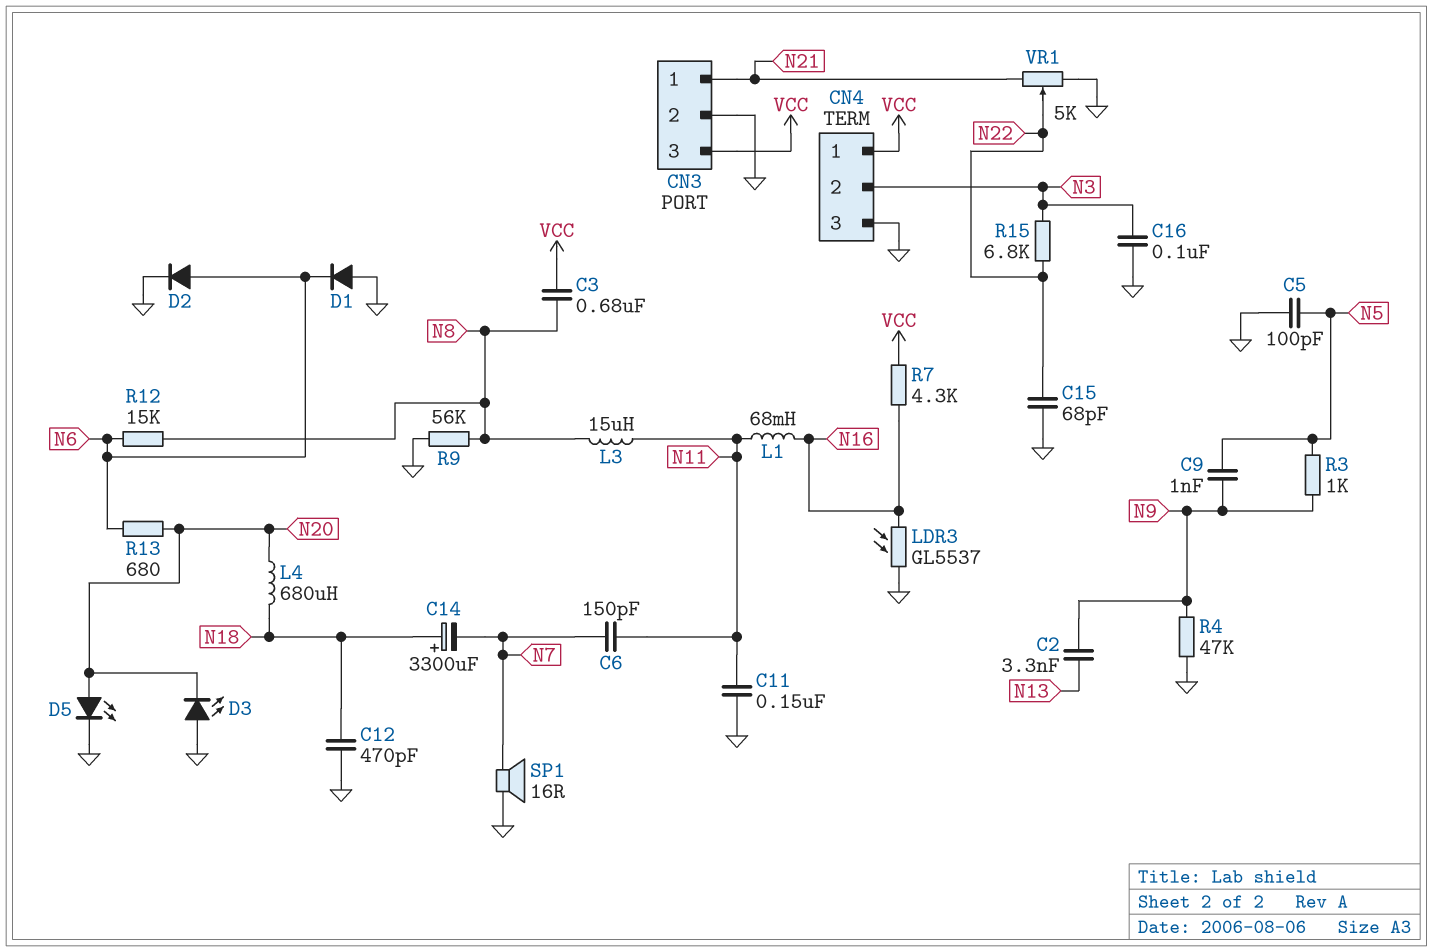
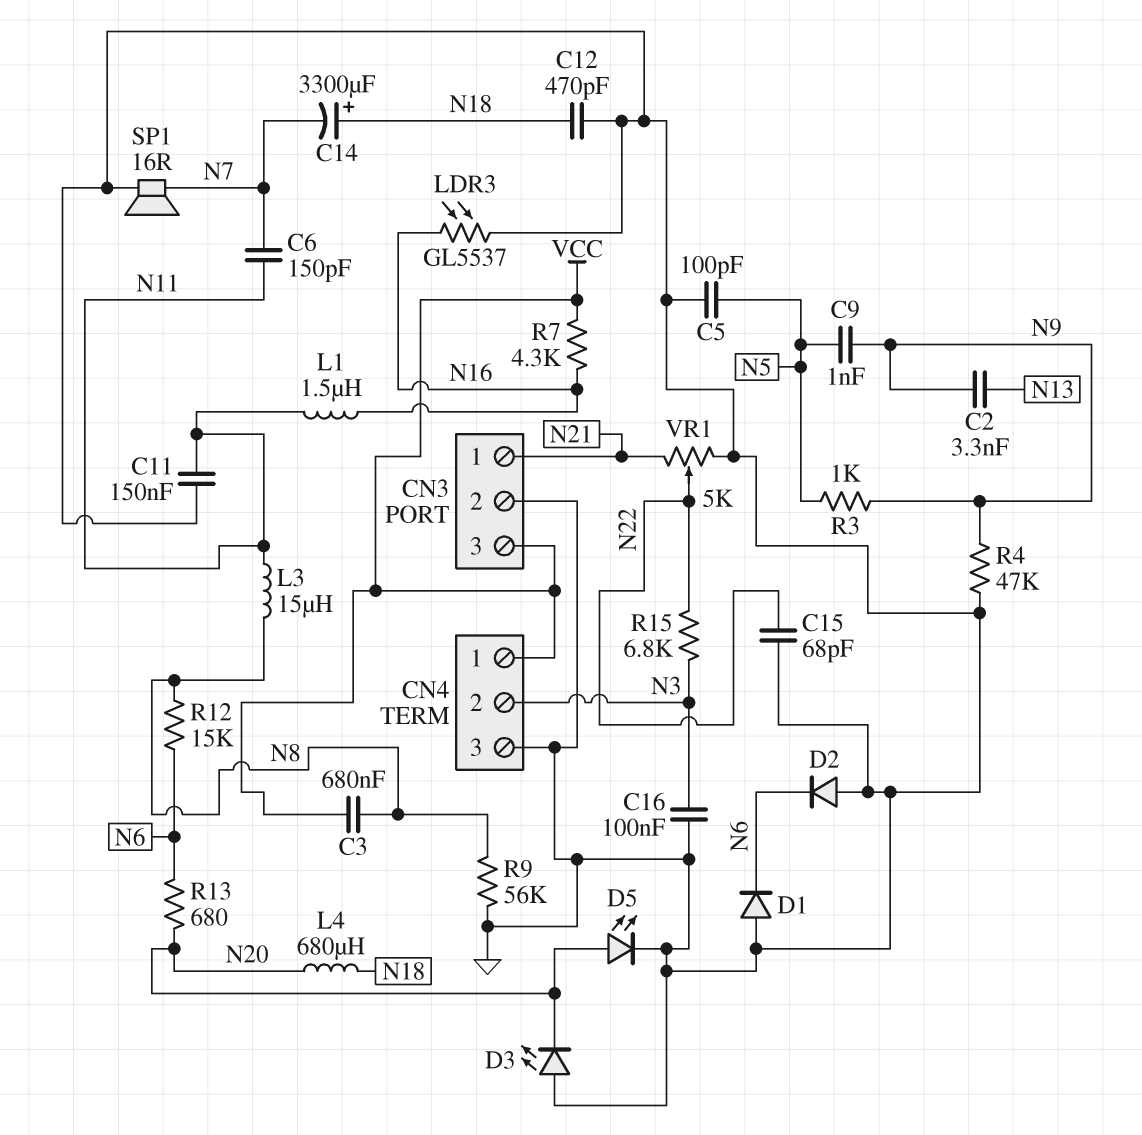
D2: diode (A N6, K GND) -> diode (A GND, K N6)
L1: 68mH (N11, N16) -> 1.5uH (N11, N16)

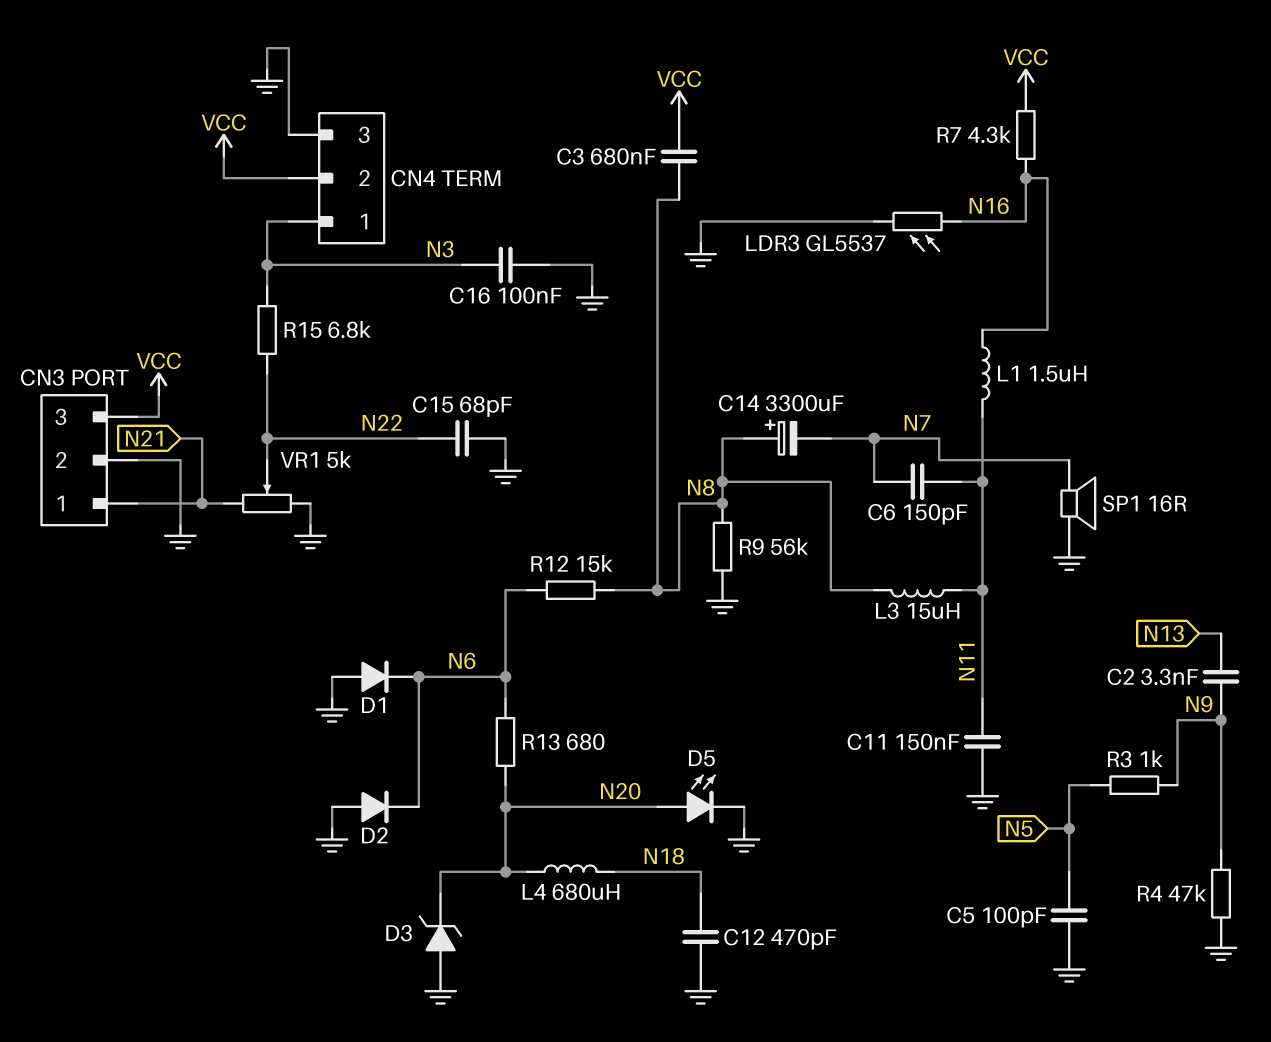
C9: 1nF (N5, N9) -> none
C14: 3300uF (plus N18, minus N7) -> 3300uF (plus N8, minus N7)
CN4 pin 1: VCC -> N3
CN4 pin 2: N3 -> VCC
D3: LED (A GND, K N20) -> zener (A GND, K N20)

